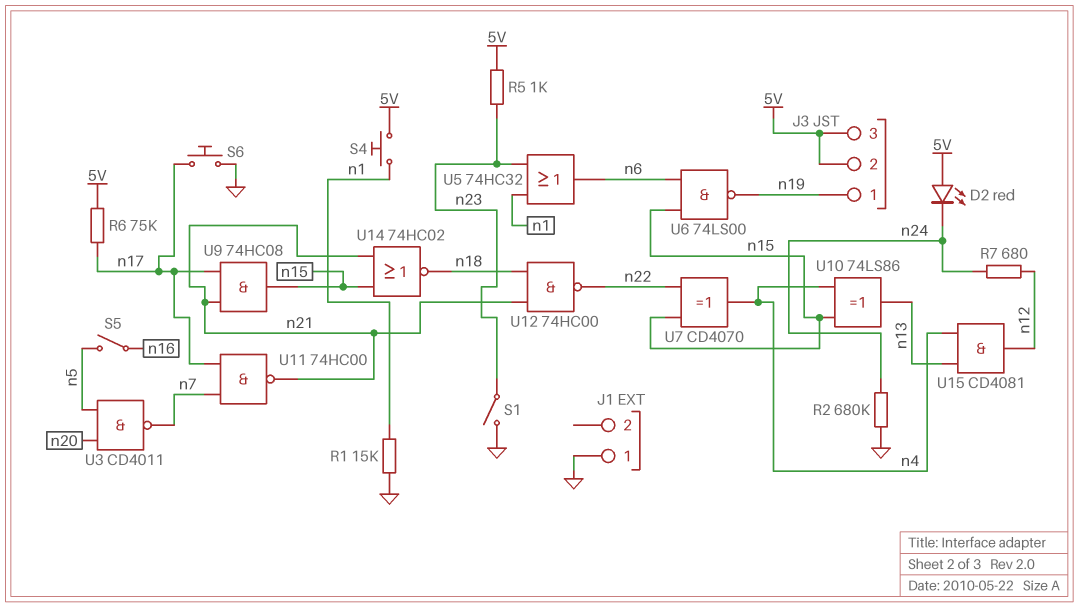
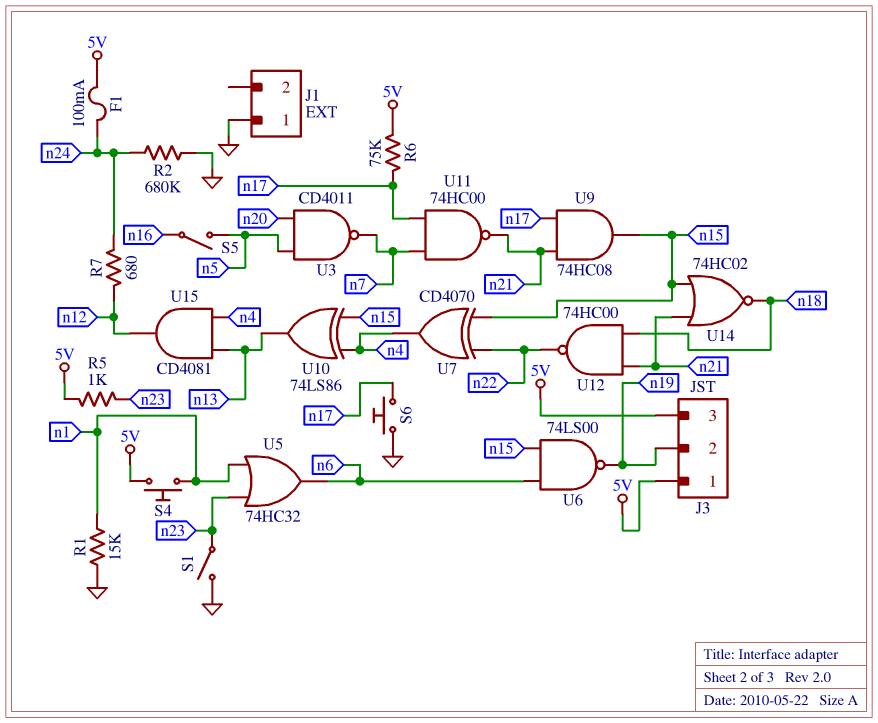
D2: LED red (A 5V, K n24) -> none
F1: none -> 100mA (5V, n24)
J3 pin 1: n19 -> 5V
J3 pin 2: 5V -> n19

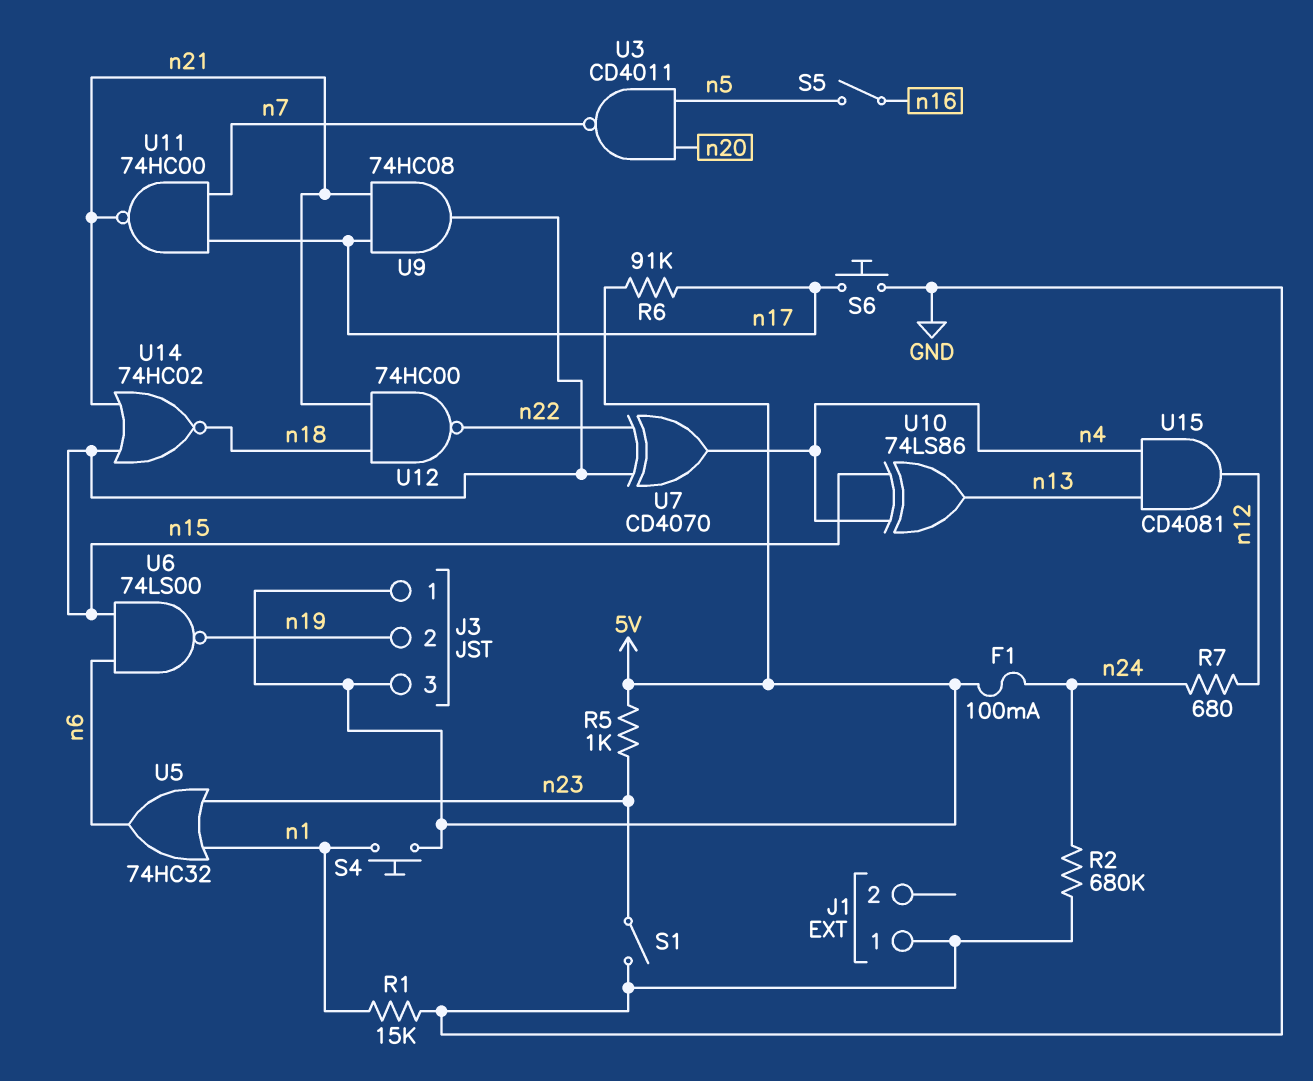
R6: 75k (5V, n17) -> 91k (5V, n17)

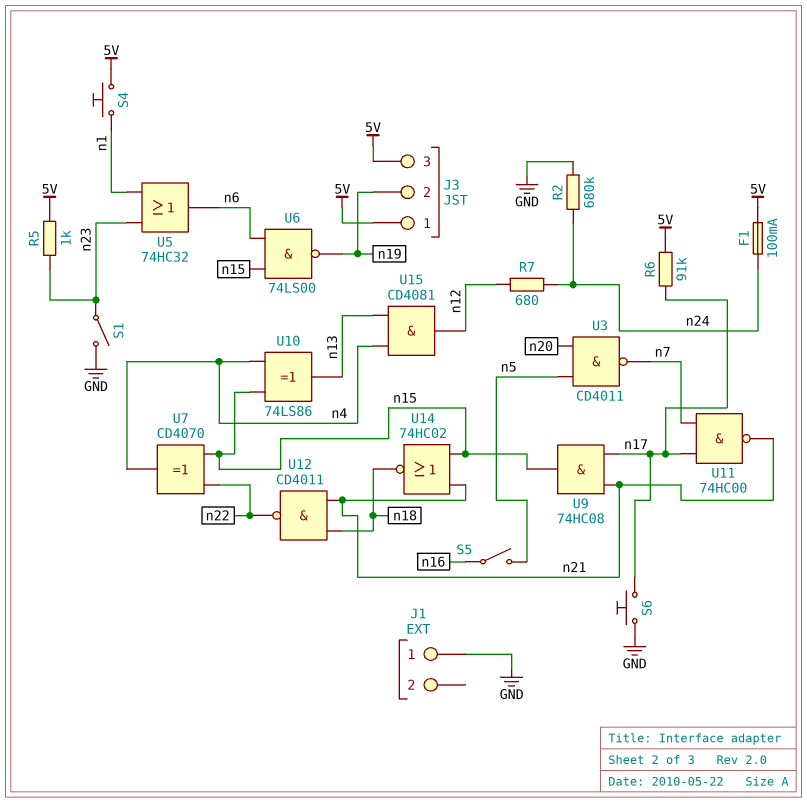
R1: 15k (GND, n1) -> none
U12: NAND 74HC00 (in n18, in n21, out n22) -> NAND CD4011 (in n18, in n21, out n22)

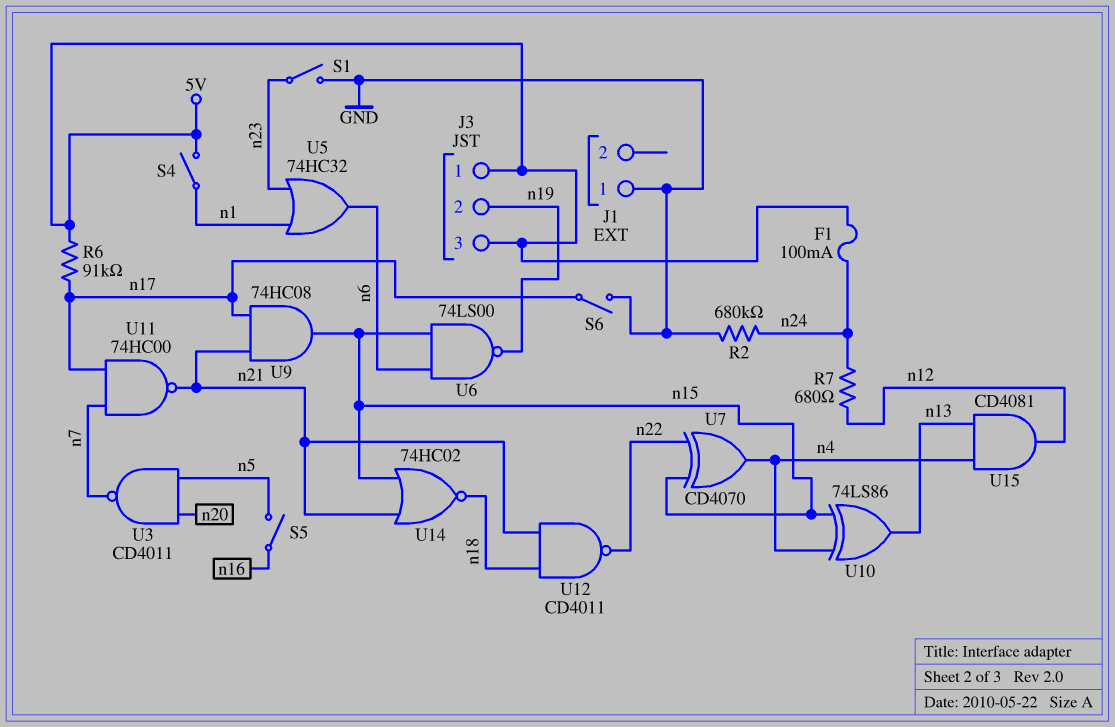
R5: 1k (5V, n23) -> none
S4: button (5V, n1) -> switch (5V, n1)
S6: button (GND, n17) -> switch (GND, n17)

